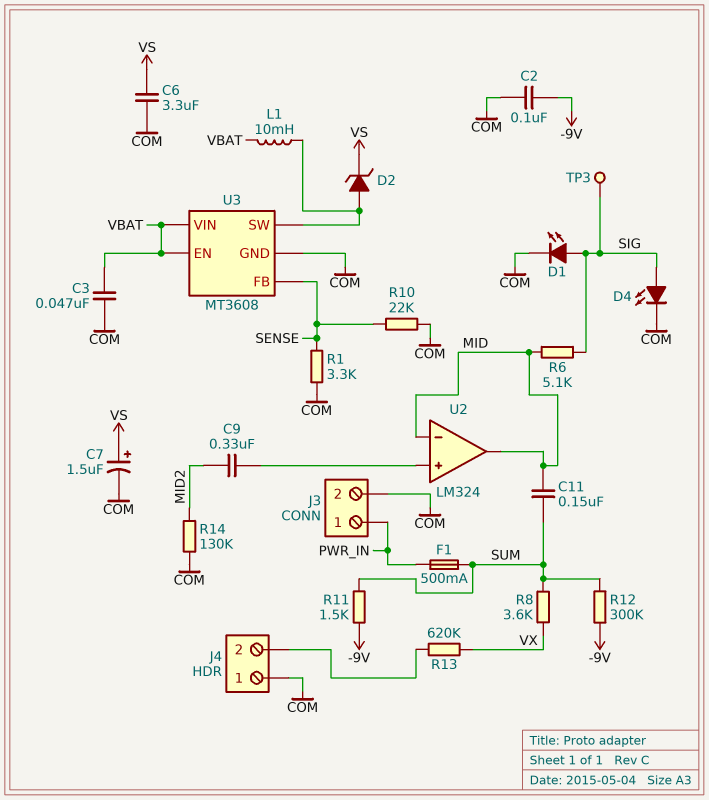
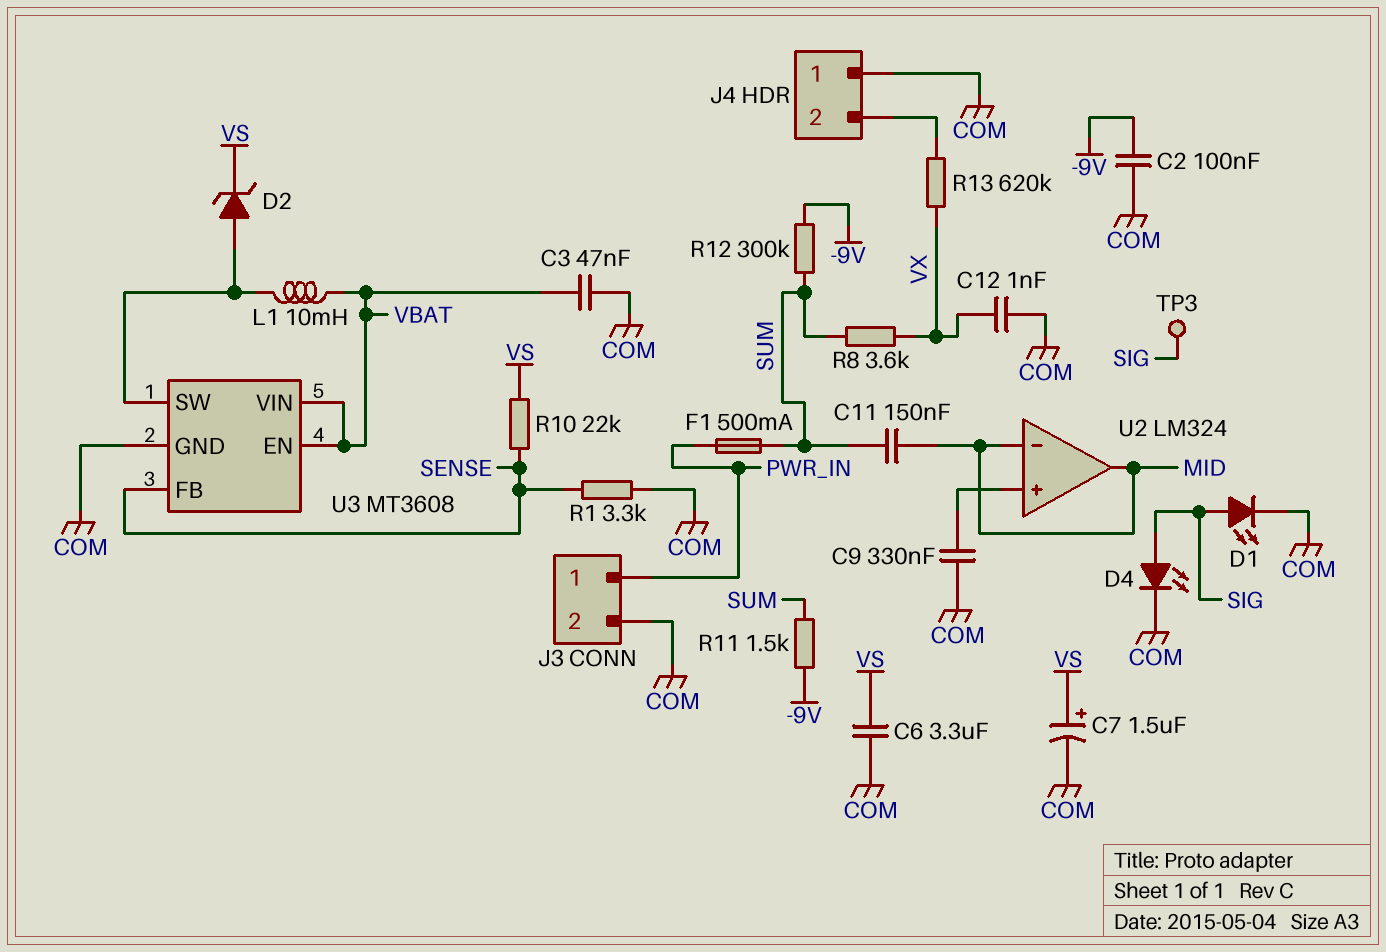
C9: 330nF (MID2, U2/in+) -> 330nF (COM, U2/in+)
C12: none -> 1nF (COM, VX)
R6: 5.1k (MID, SIG) -> none
R10: 22k (COM, SENSE) -> 22k (SENSE, VS)
R14: 130k (COM, MID2) -> none

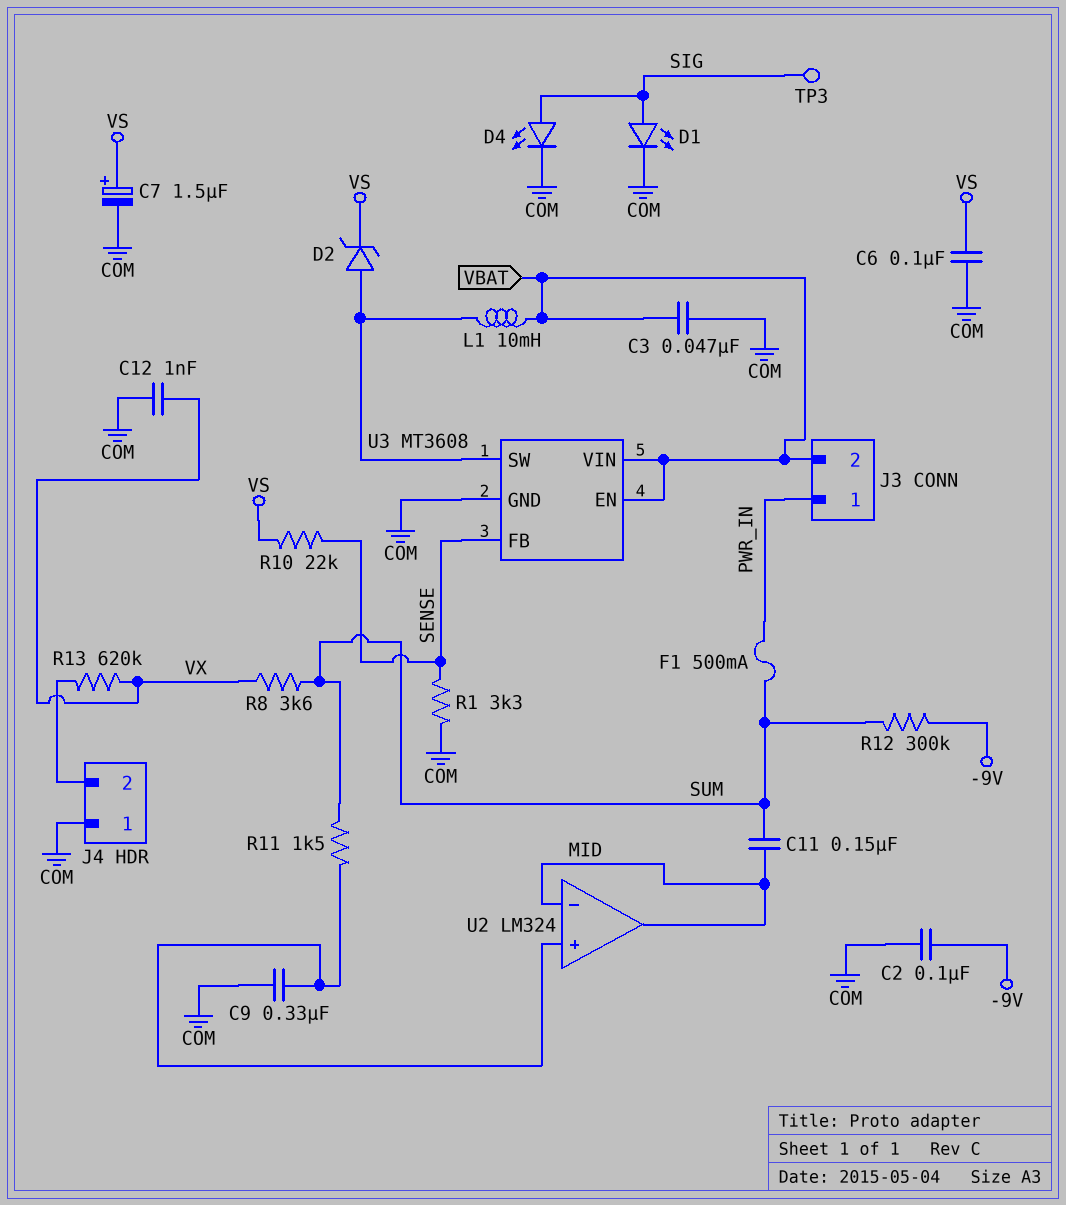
C6: 3.3uF (COM, VS) -> 100nF (COM, VS)
J3 pin 2: COM -> VBAT
R11: 1.5k (-9V, SUM) -> 1.5k (SUM, U2/in+)

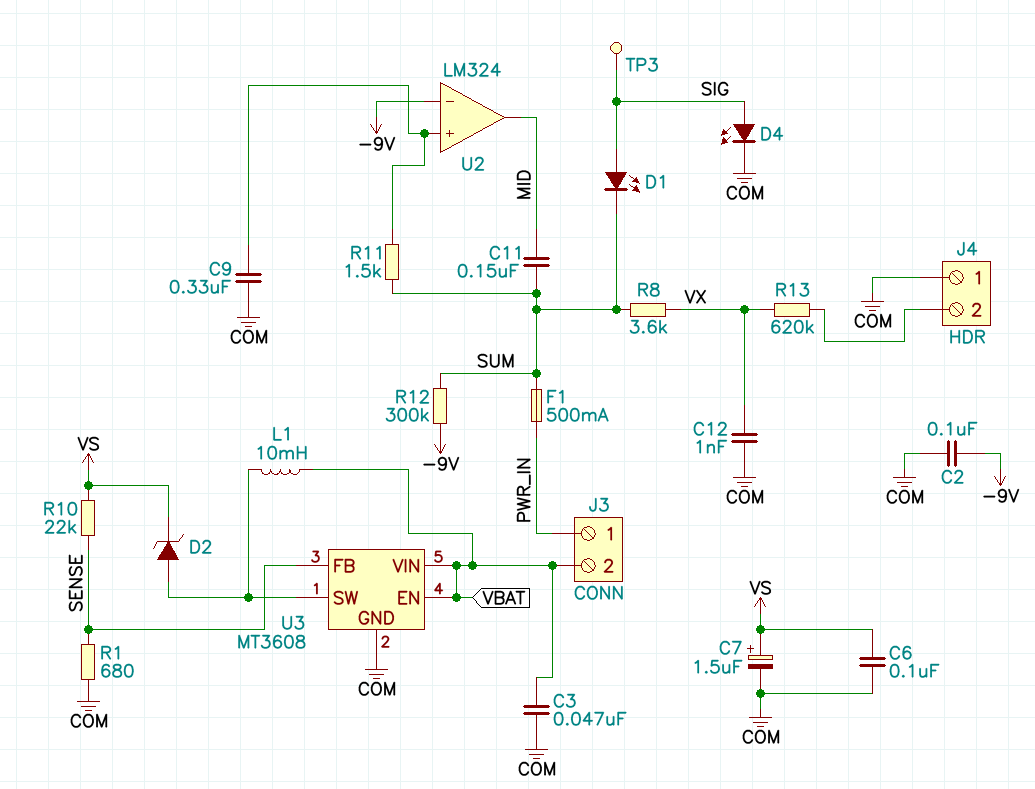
D1: LED (A SIG, K COM) -> LED (A SIG, K SUM)
R1: 3.3k (COM, SENSE) -> 680 (COM, SENSE)
U2 pin in-: MID -> -9V

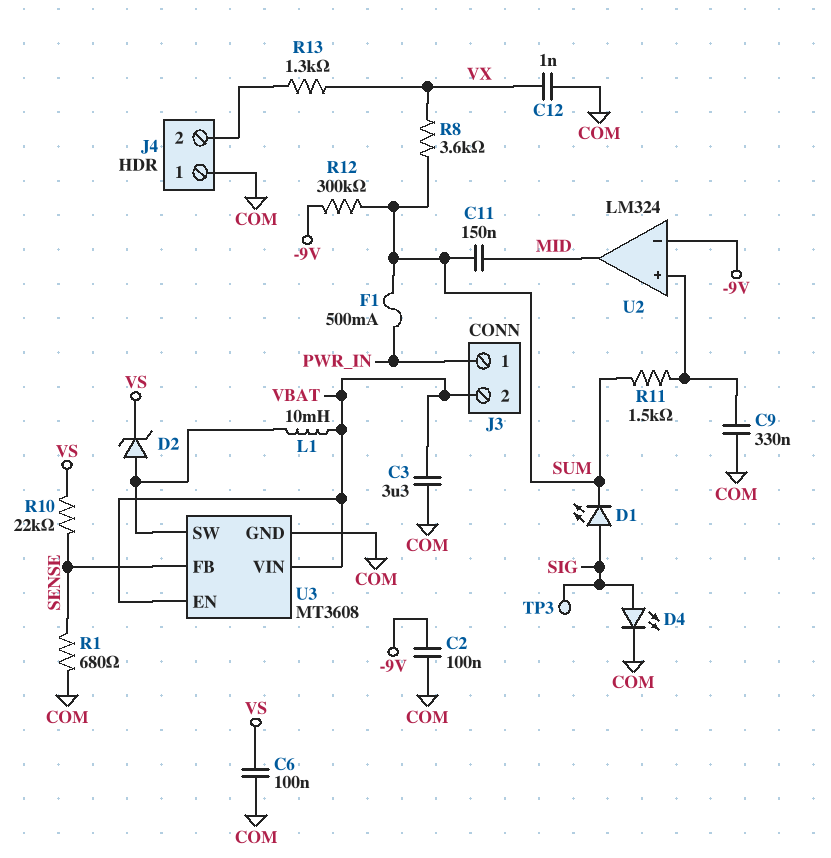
C3: 47nF (COM, VBAT) -> 3.3uF (COM, VBAT)
C7: 1.5uF (plus VS, minus COM) -> none
R13: 620k (J4/2, VX) -> 1.3k (J4/2, VX)

